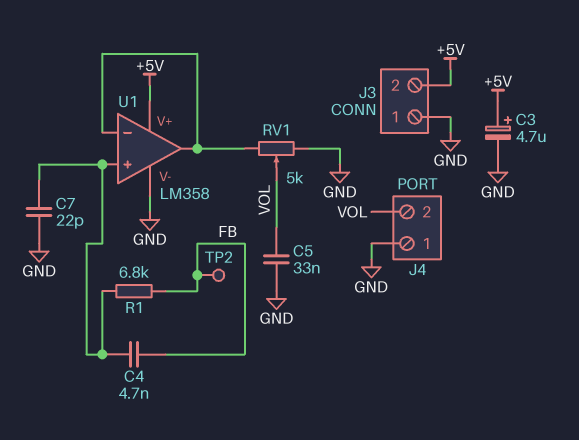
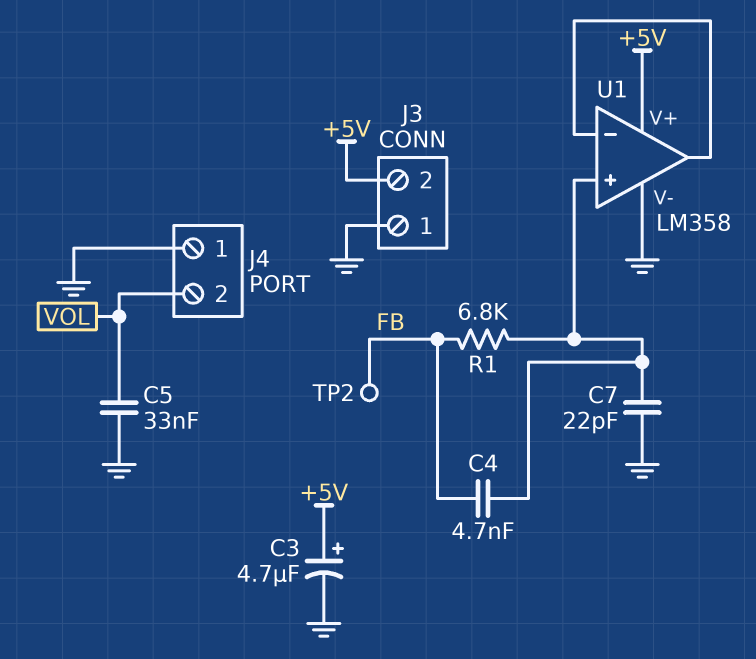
RV1: 5k (GND, U1/in-, wiper VOL) -> none

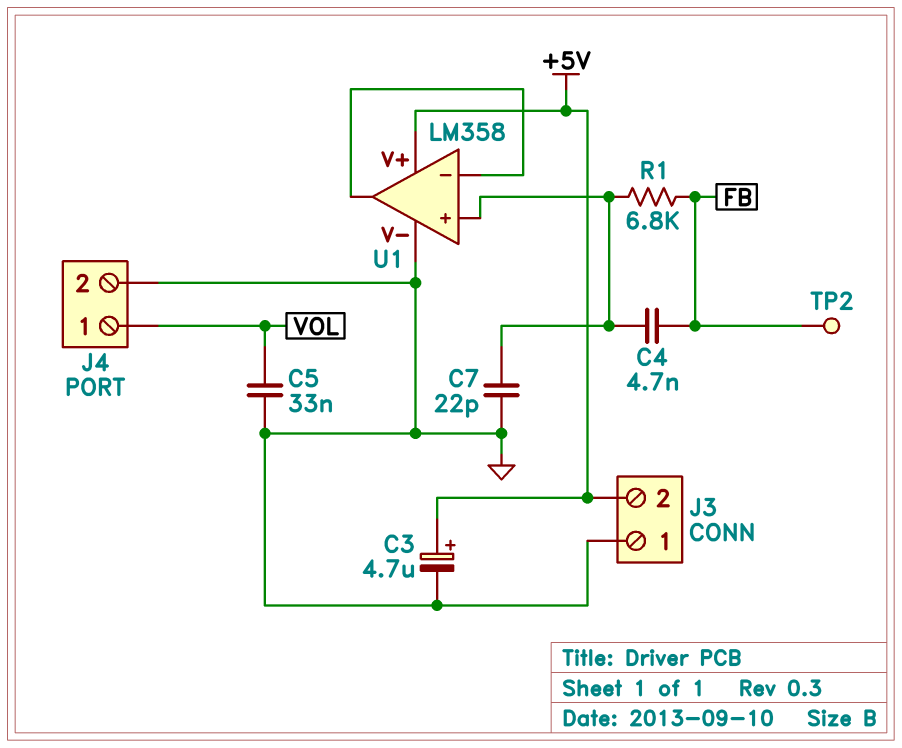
J4 pin 1: GND -> VOL
J4 pin 2: VOL -> GND

